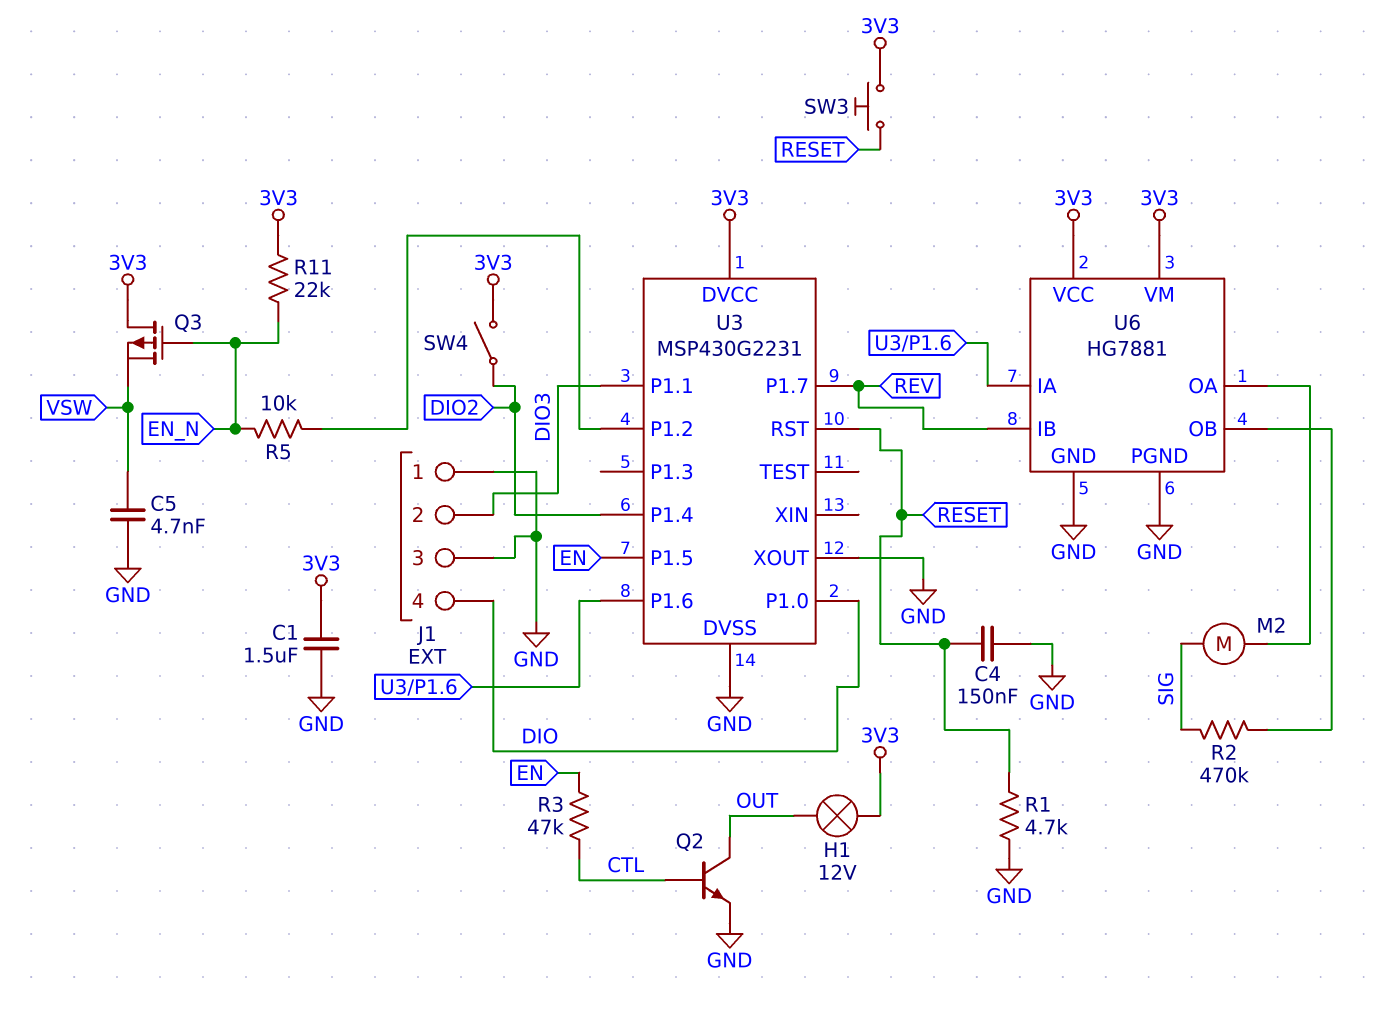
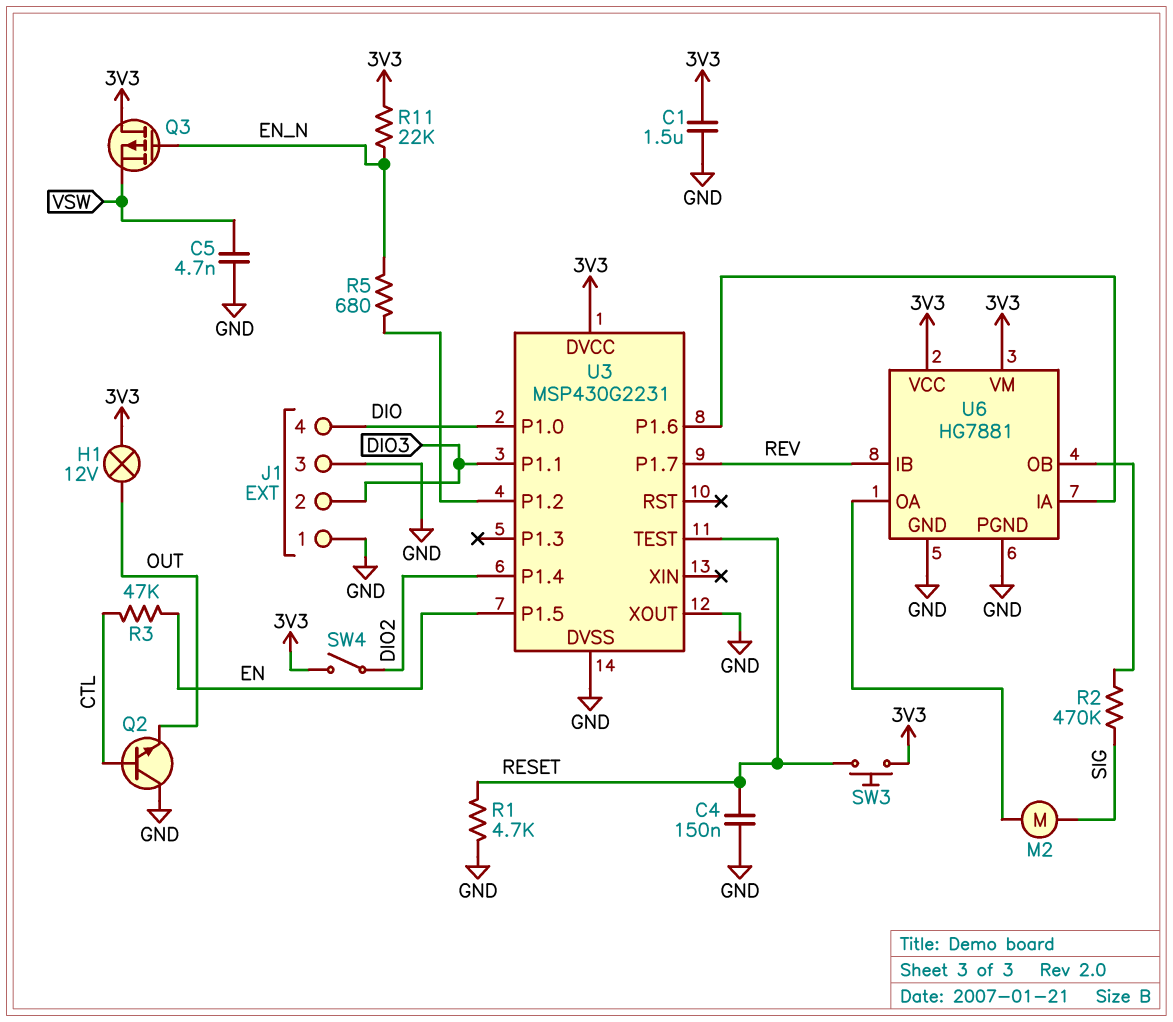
Q2: NPN (B CTL, C OUT, E GND) -> NPN (B CTL, C GND, E OUT)
R5: 10k (EN_N, U3/P1.2) -> 680 (EN_N, U3/P1.2)
U3 pin RST: RESET -> none
U3 pin TEST: none -> RESET

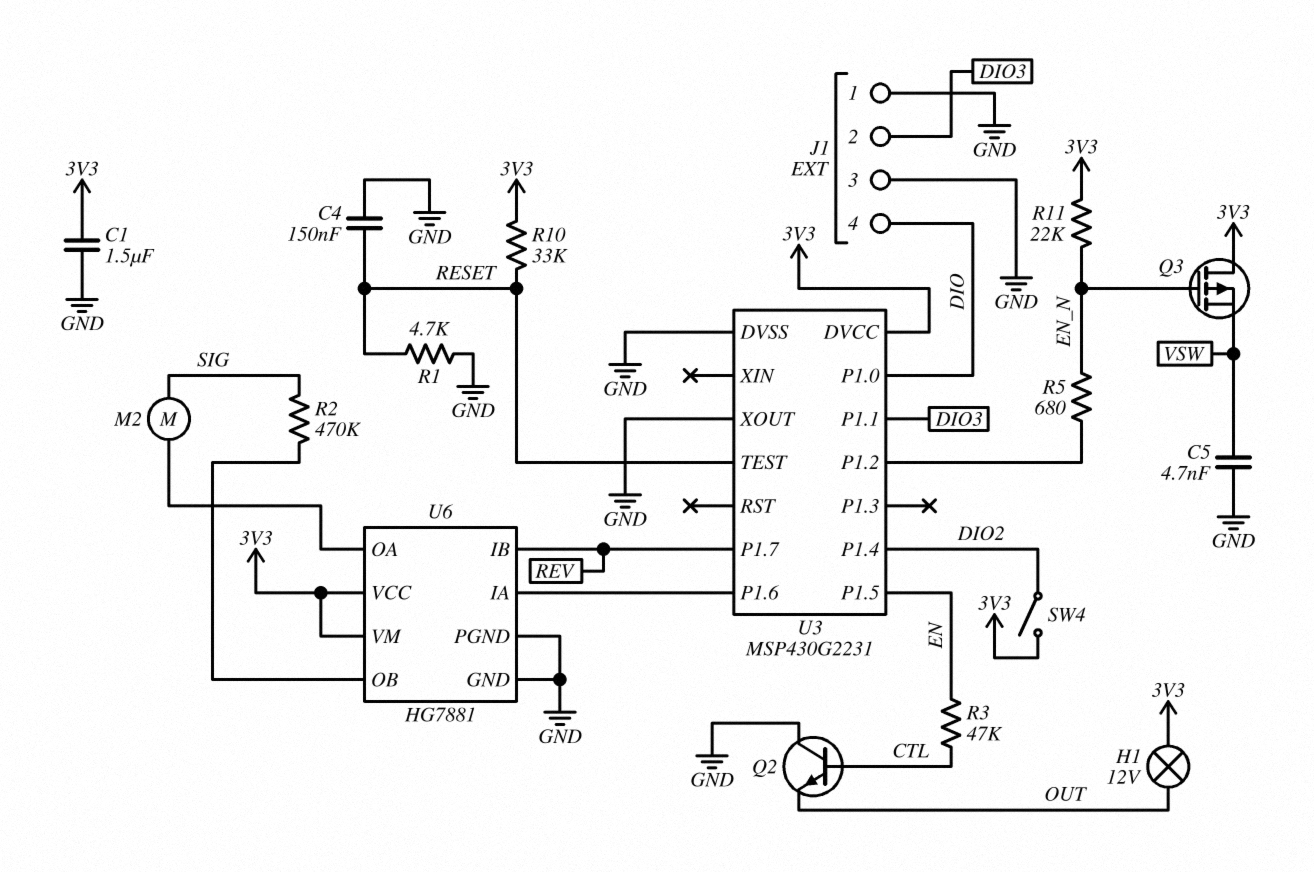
R10: none -> 33k (3V3, RESET)
SW3: button (3V3, RESET) -> none

